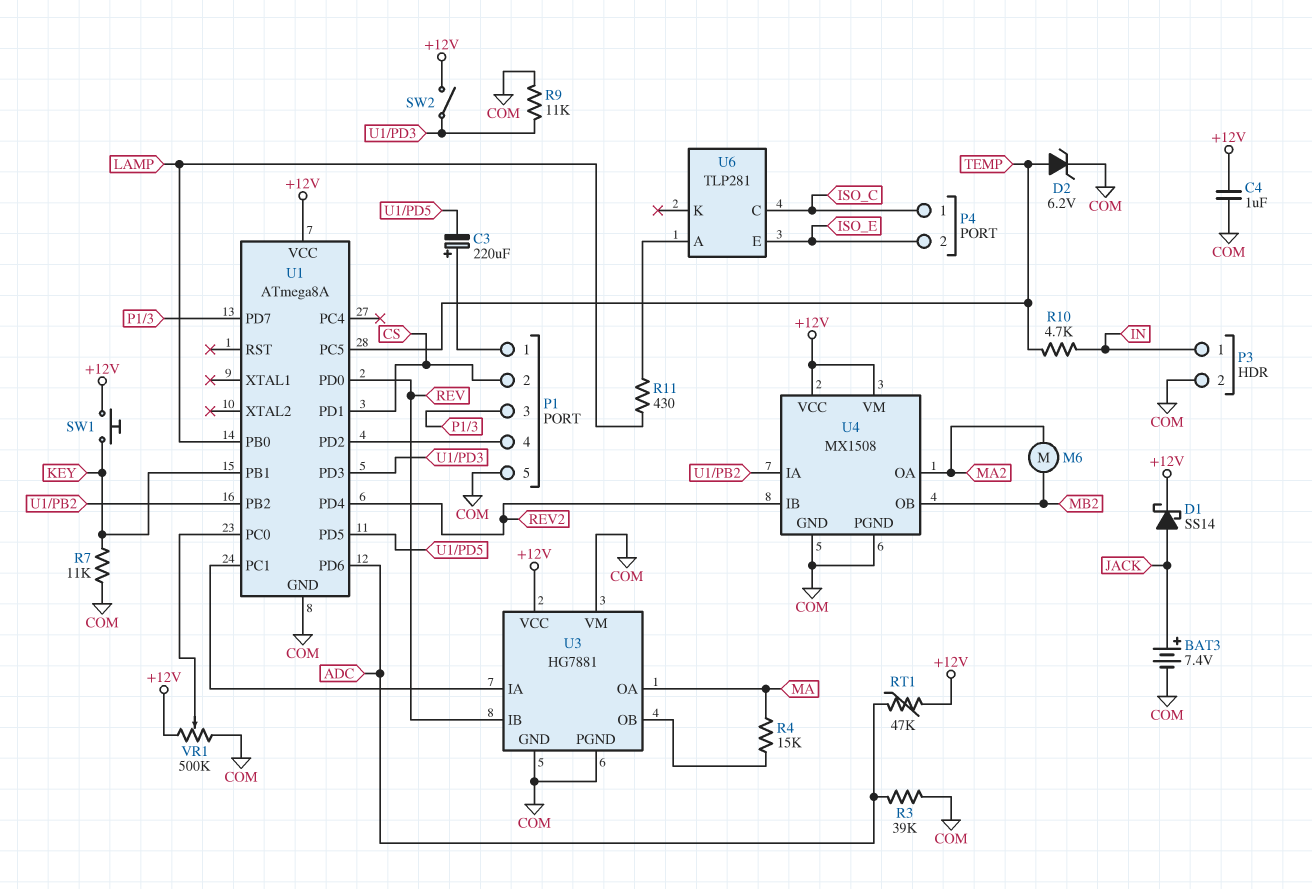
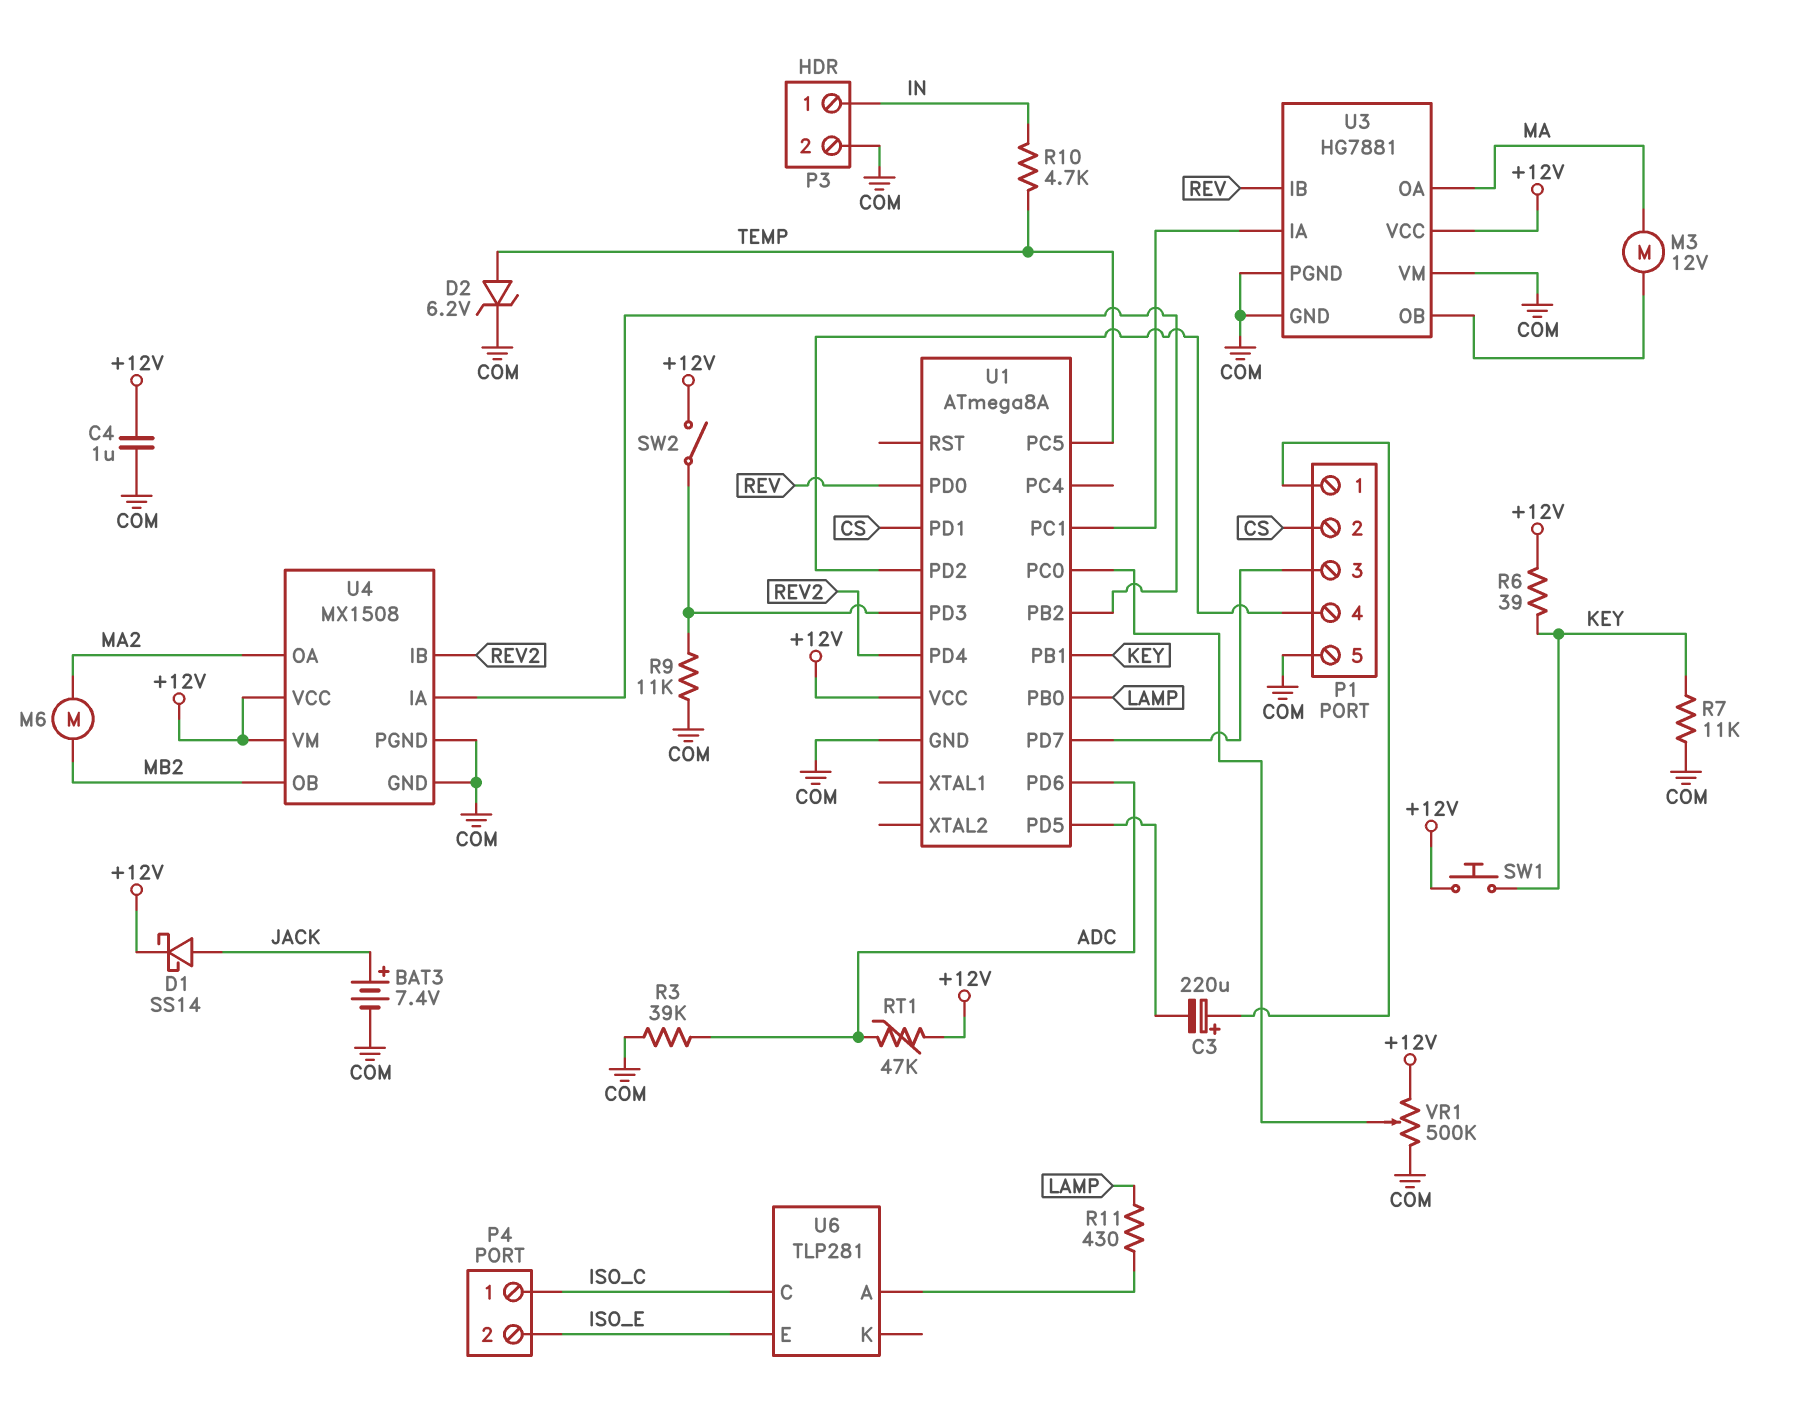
M3: none -> motor 12V (MA, U3/OB)
R4: 15k (MA, U3/OB) -> none
R6: none -> 39 (+12V, KEY)

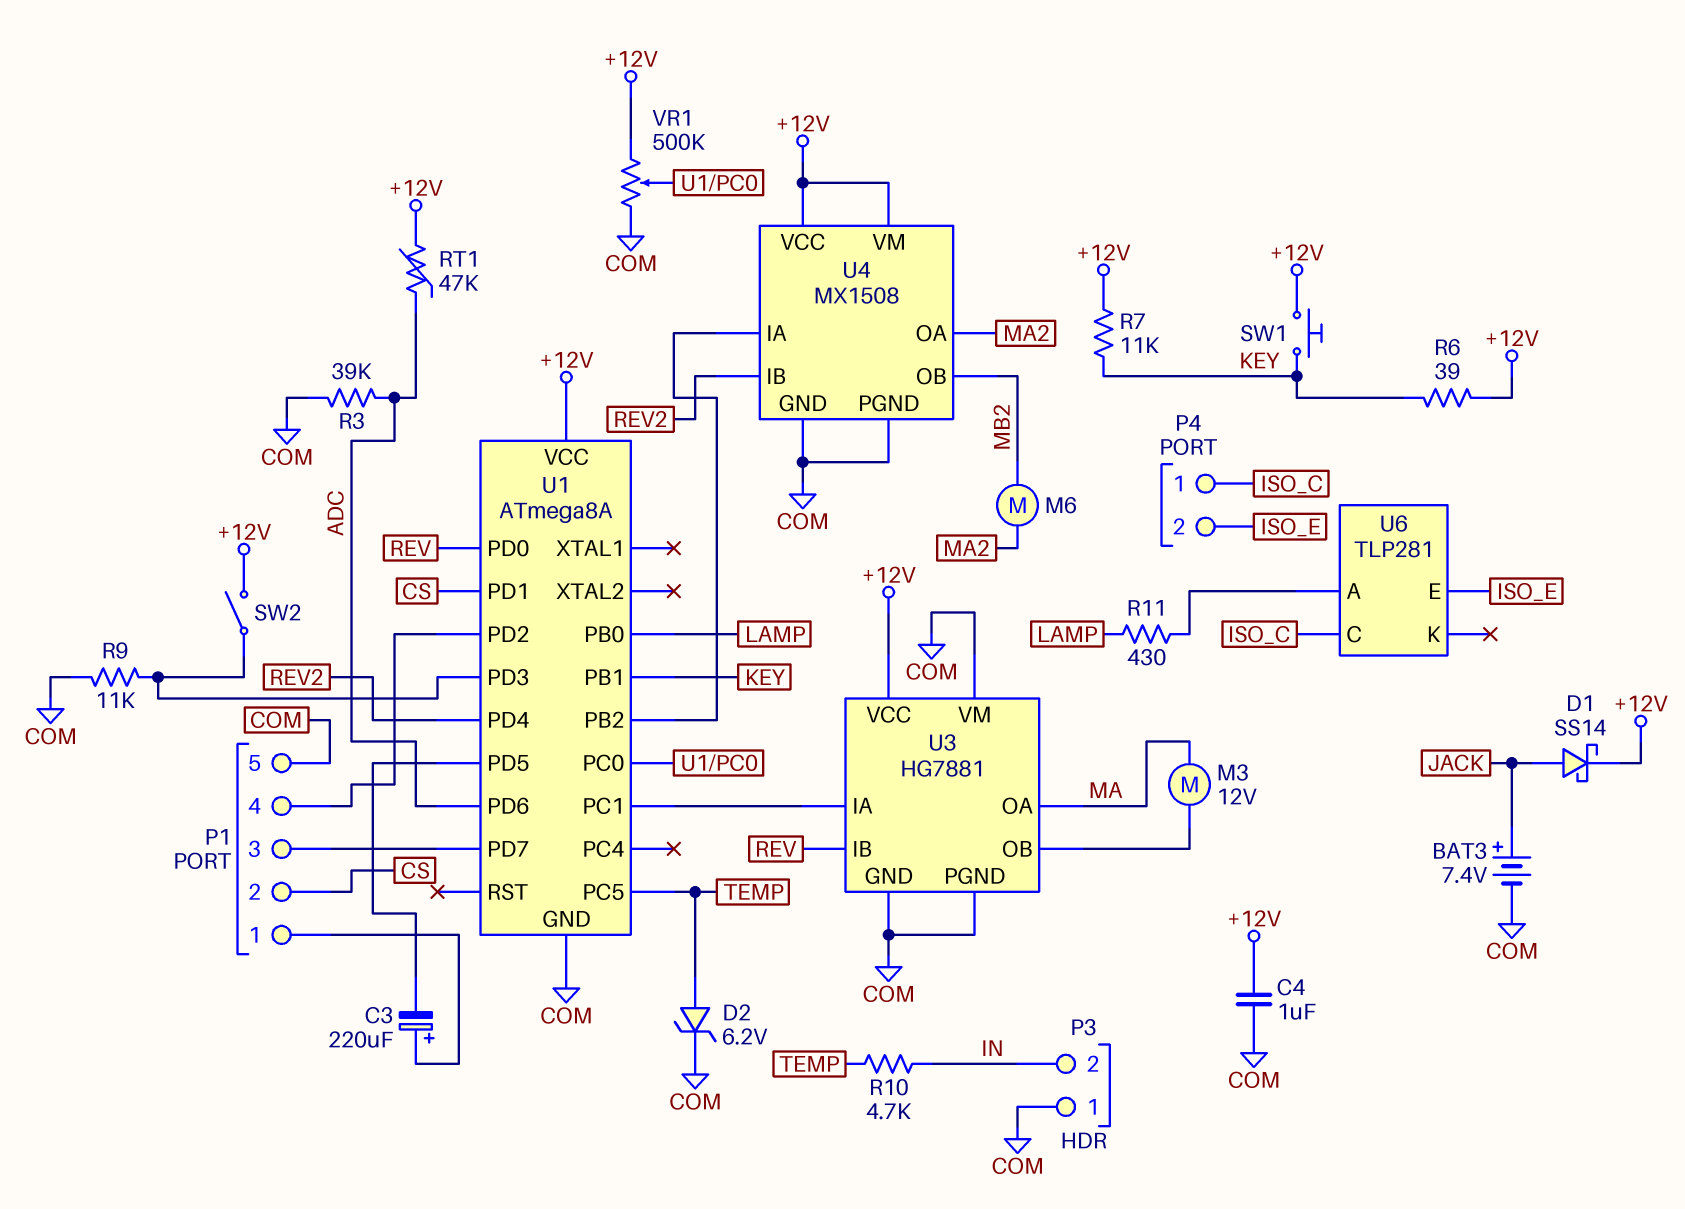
P3 pin 1: IN -> COM
P3 pin 2: COM -> IN
R7: 11k (COM, KEY) -> 11k (+12V, KEY)

